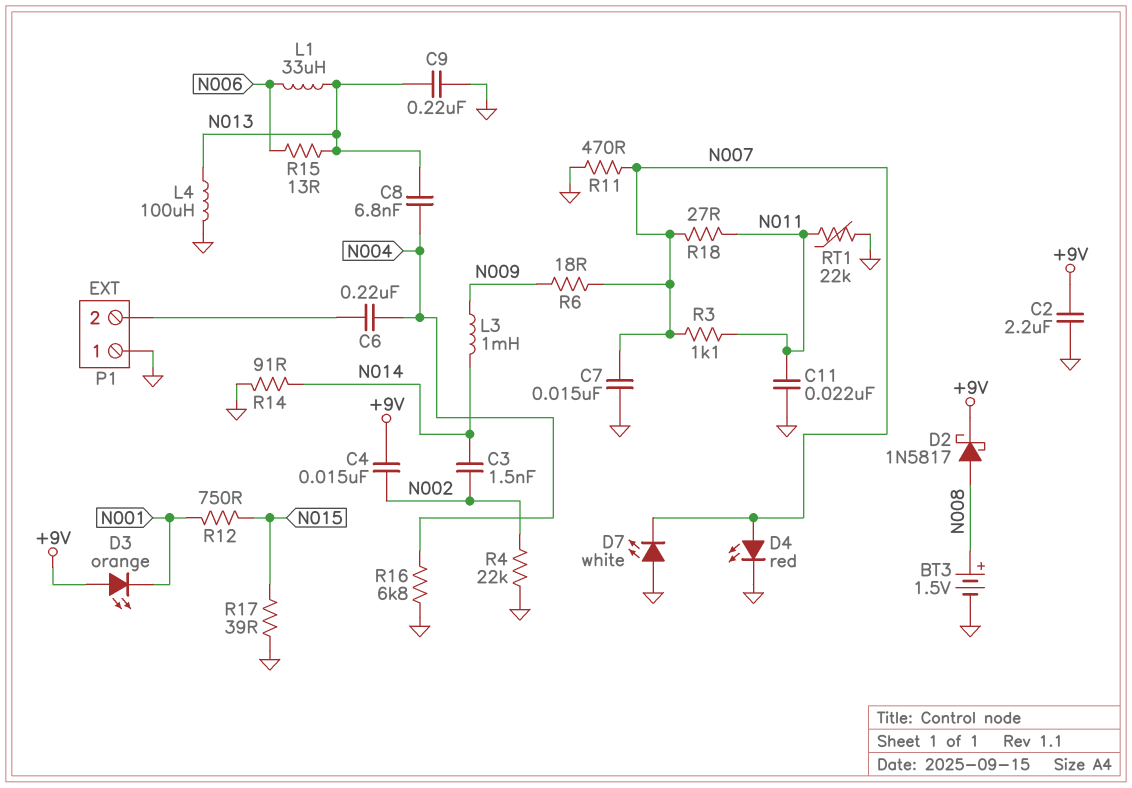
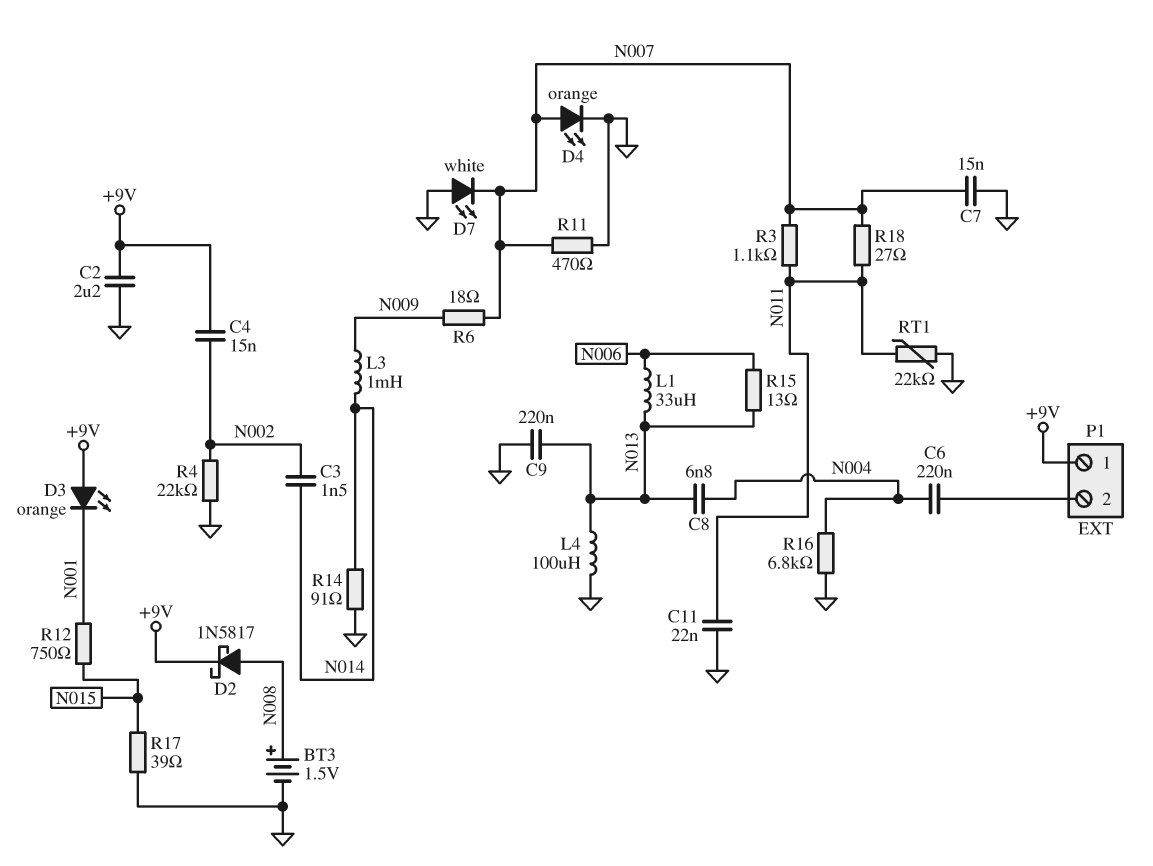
D4: LED red (A N007, K GND) -> LED orange (A N007, K GND)
P1 pin 1: GND -> +9V

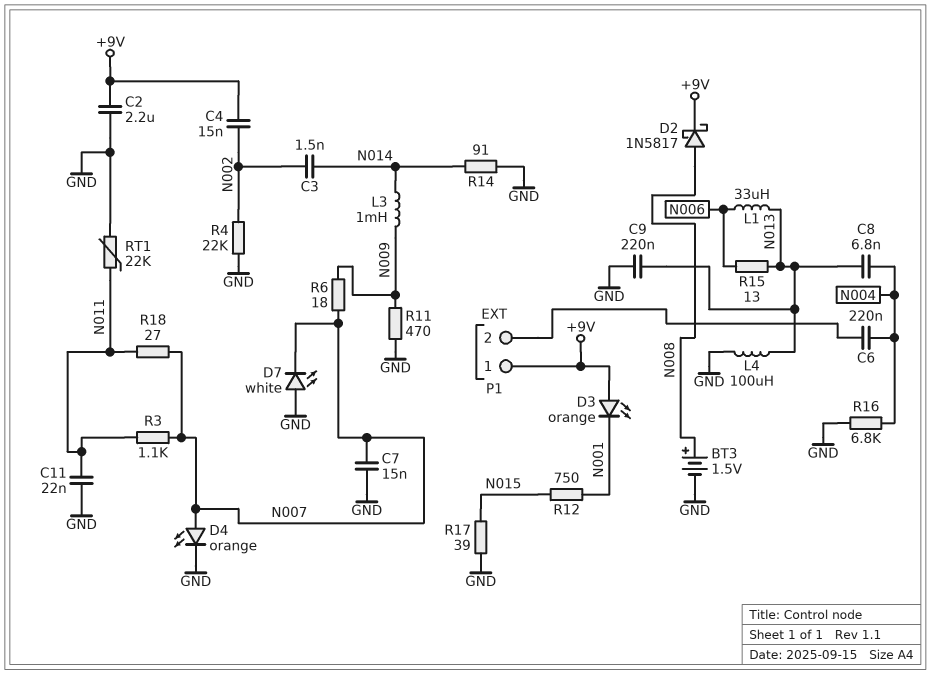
R11: 470 (GND, N007) -> 470 (GND, N009)

